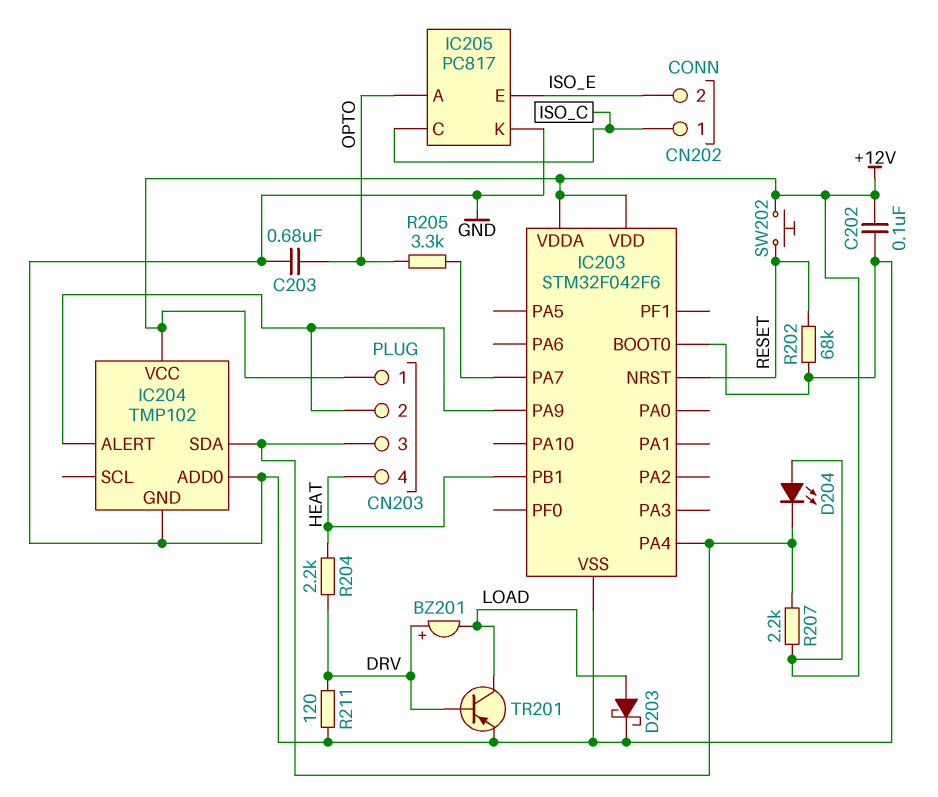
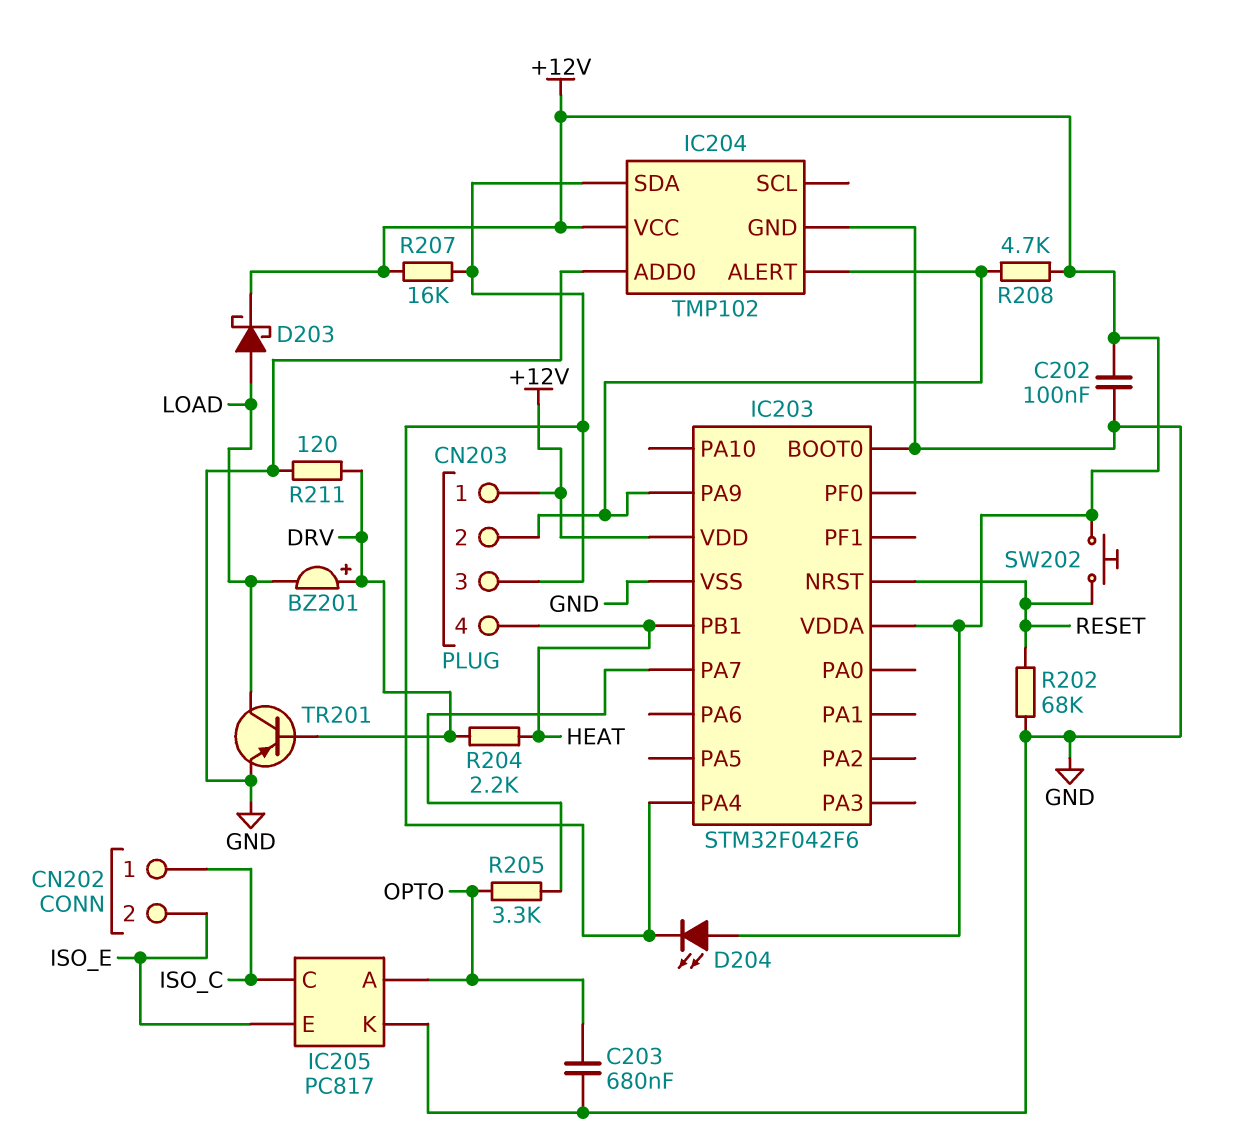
D203: schottky (A LOAD, K GND) -> schottky (A LOAD, K +12V)
R207: 2.2k (+12V, CN203/3) -> 16k (+12V, CN203/3)
R208: none -> 4.7k (+12V, CN203/2)

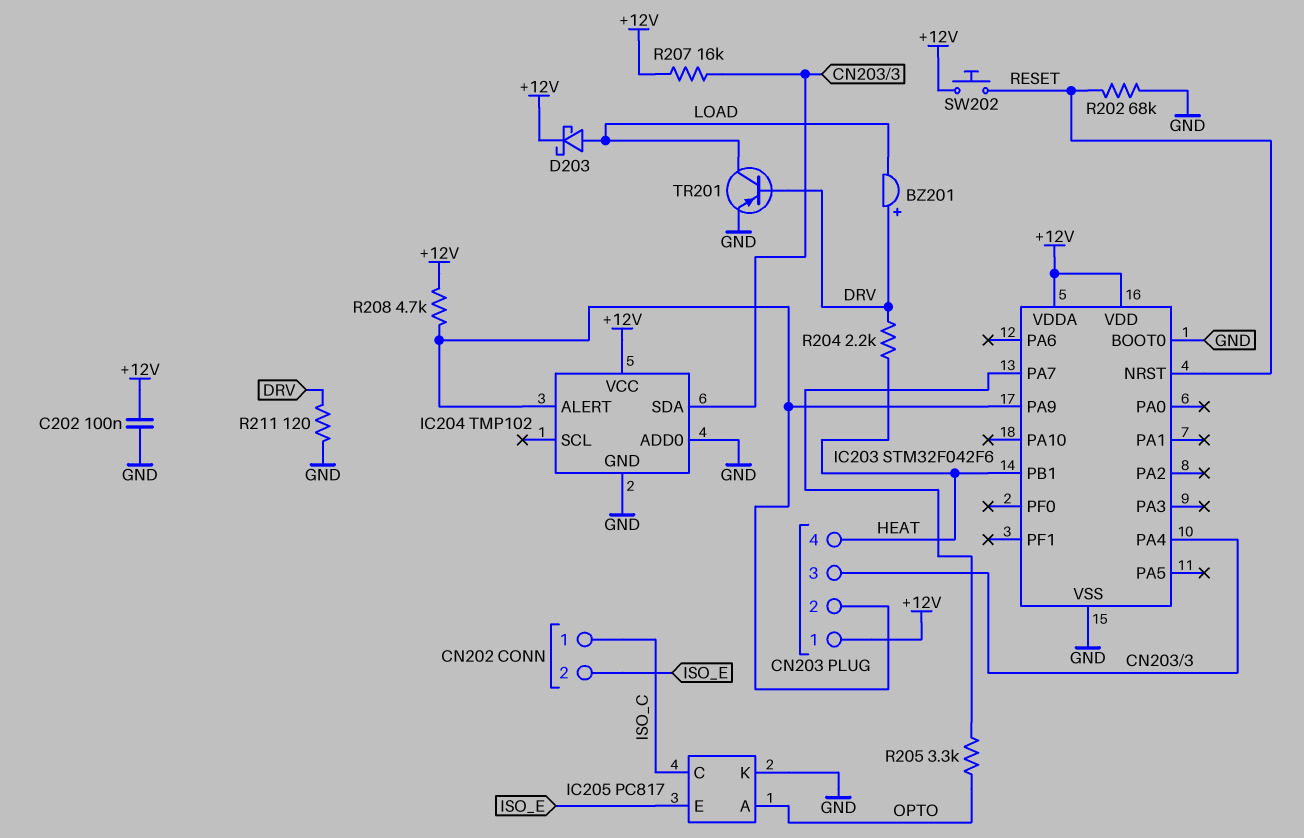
C203: 680nF (GND, OPTO) -> none
D204: LED (A +12V, K CN203/3) -> none

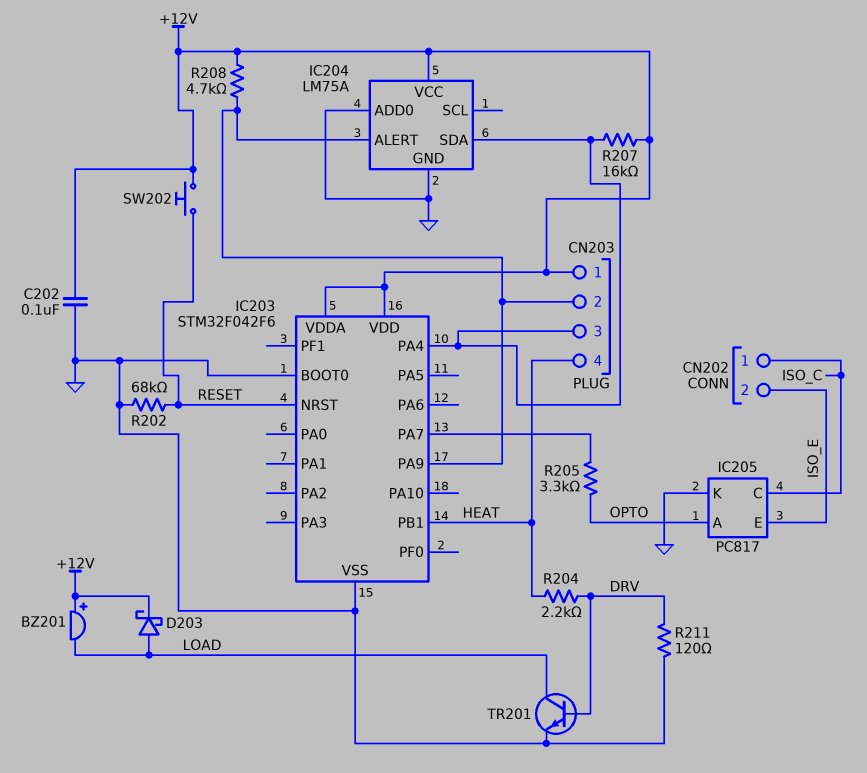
BZ201: buzzer (plus DRV, minus LOAD) -> buzzer (plus +12V, minus LOAD)
IC204: TMP102 -> LM75A
TR201: PNP (B DRV, C LOAD, E GND) -> NPN (B DRV, C LOAD, E GND)

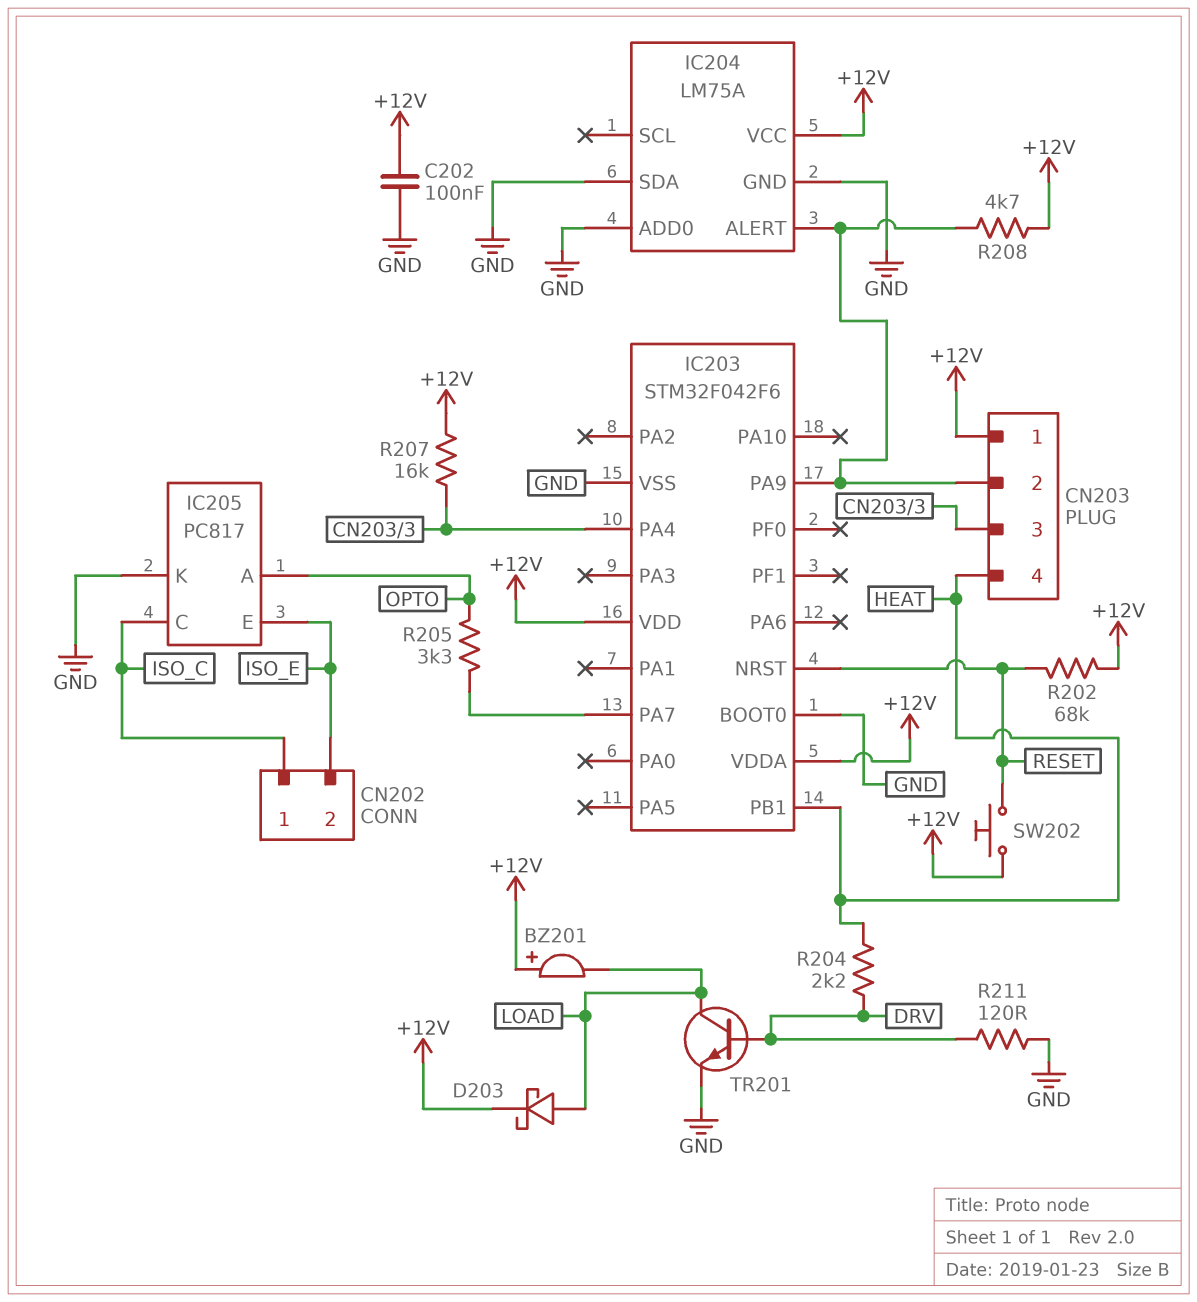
IC204 pin SDA: CN203/3 -> GND
R202: 68k (GND, RESET) -> 68k (+12V, RESET)

